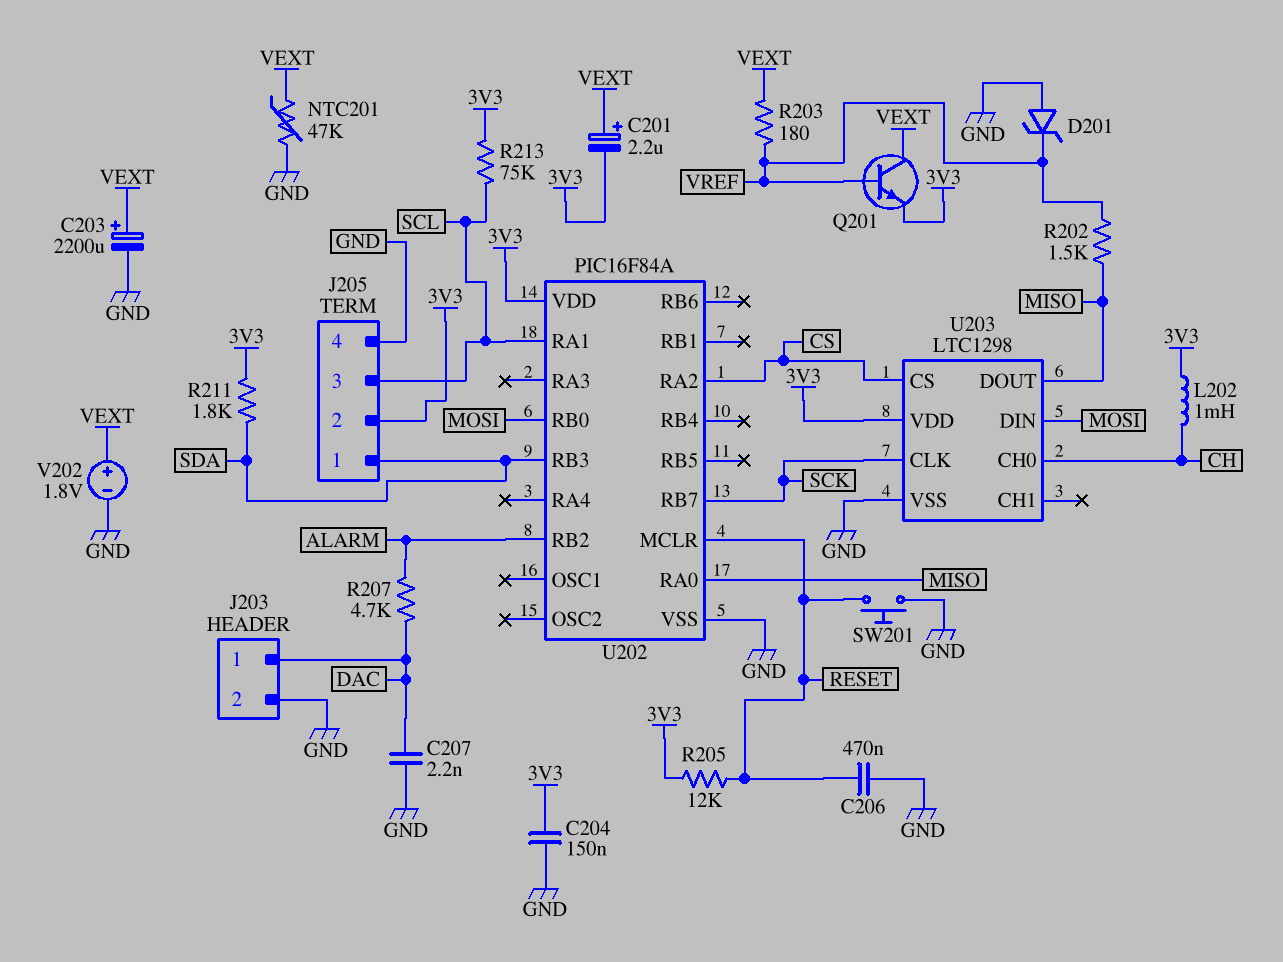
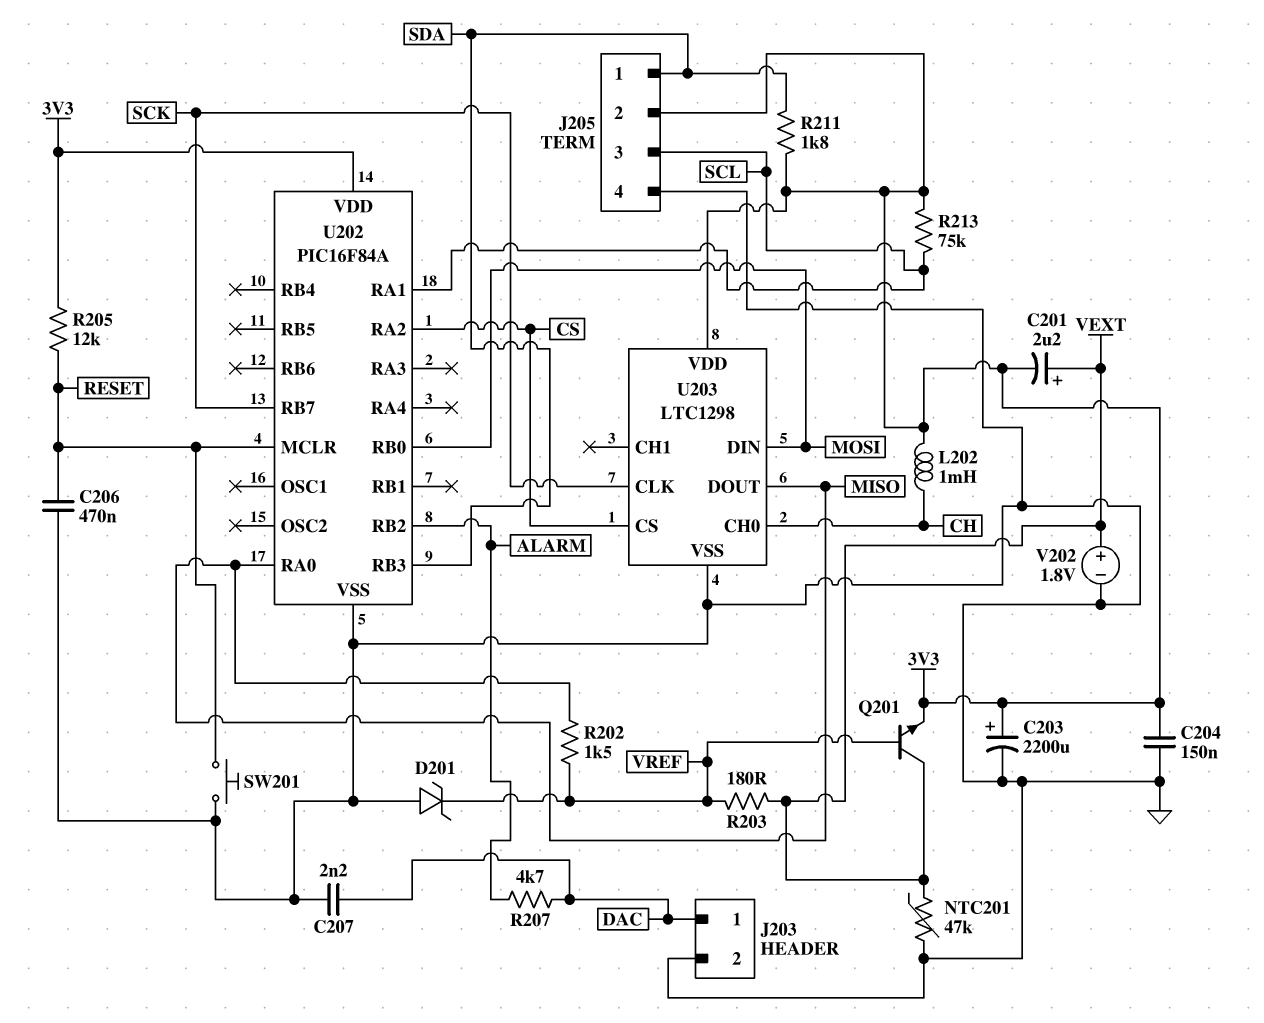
C203: 2200uF (plus VEXT, minus GND) -> 2200uF (plus 3V3, minus GND)

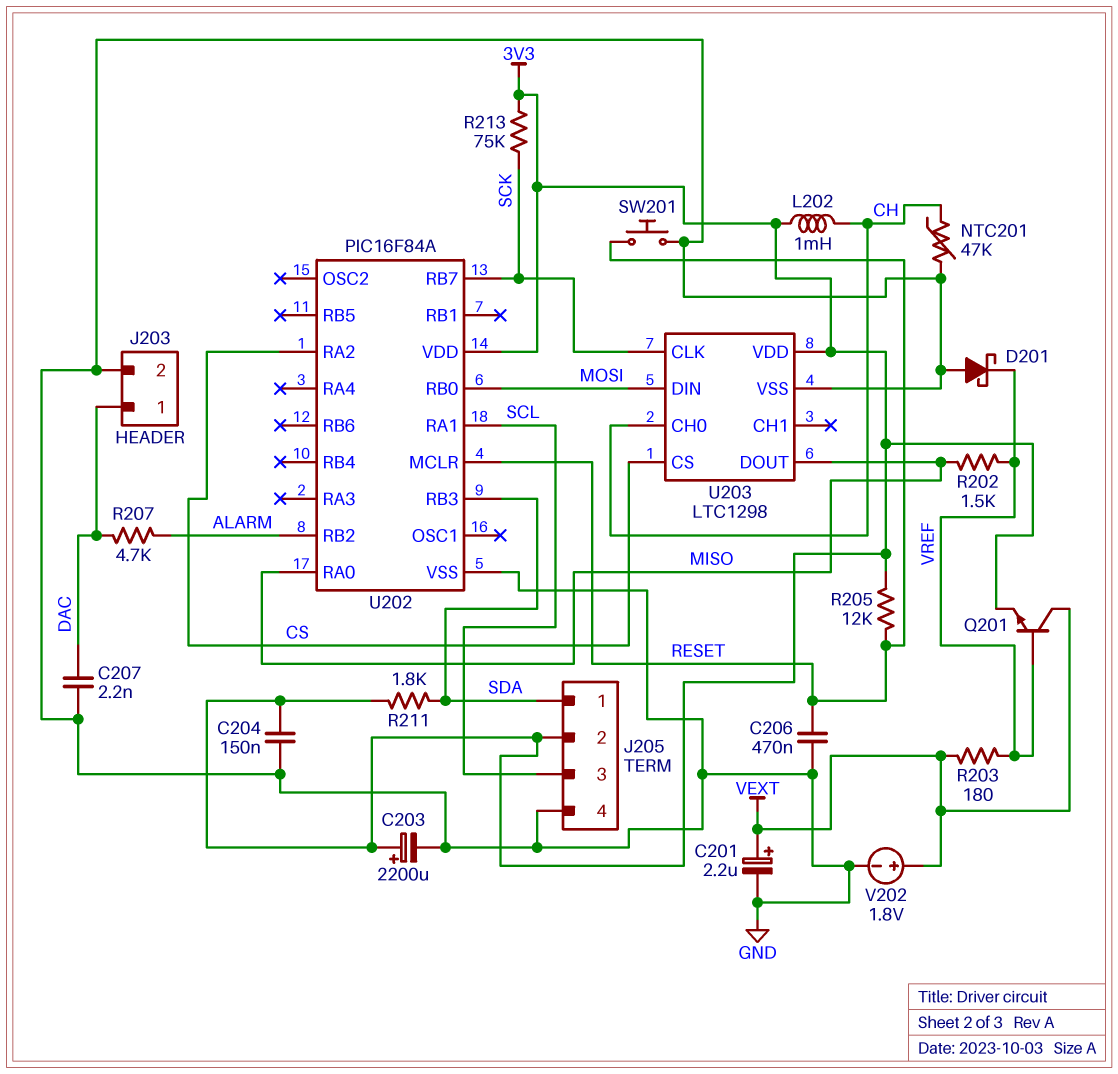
C201: 2.2uF (plus VEXT, minus 3V3) -> 2.2uF (plus VEXT, minus GND)
D201: zener (A GND, K VREF) -> schottky (A GND, K VREF)
NTC201: 47k (GND, VEXT) -> 47k (CH, GND)
R213: 75k (3V3, SCL) -> 75k (3V3, SCK)

